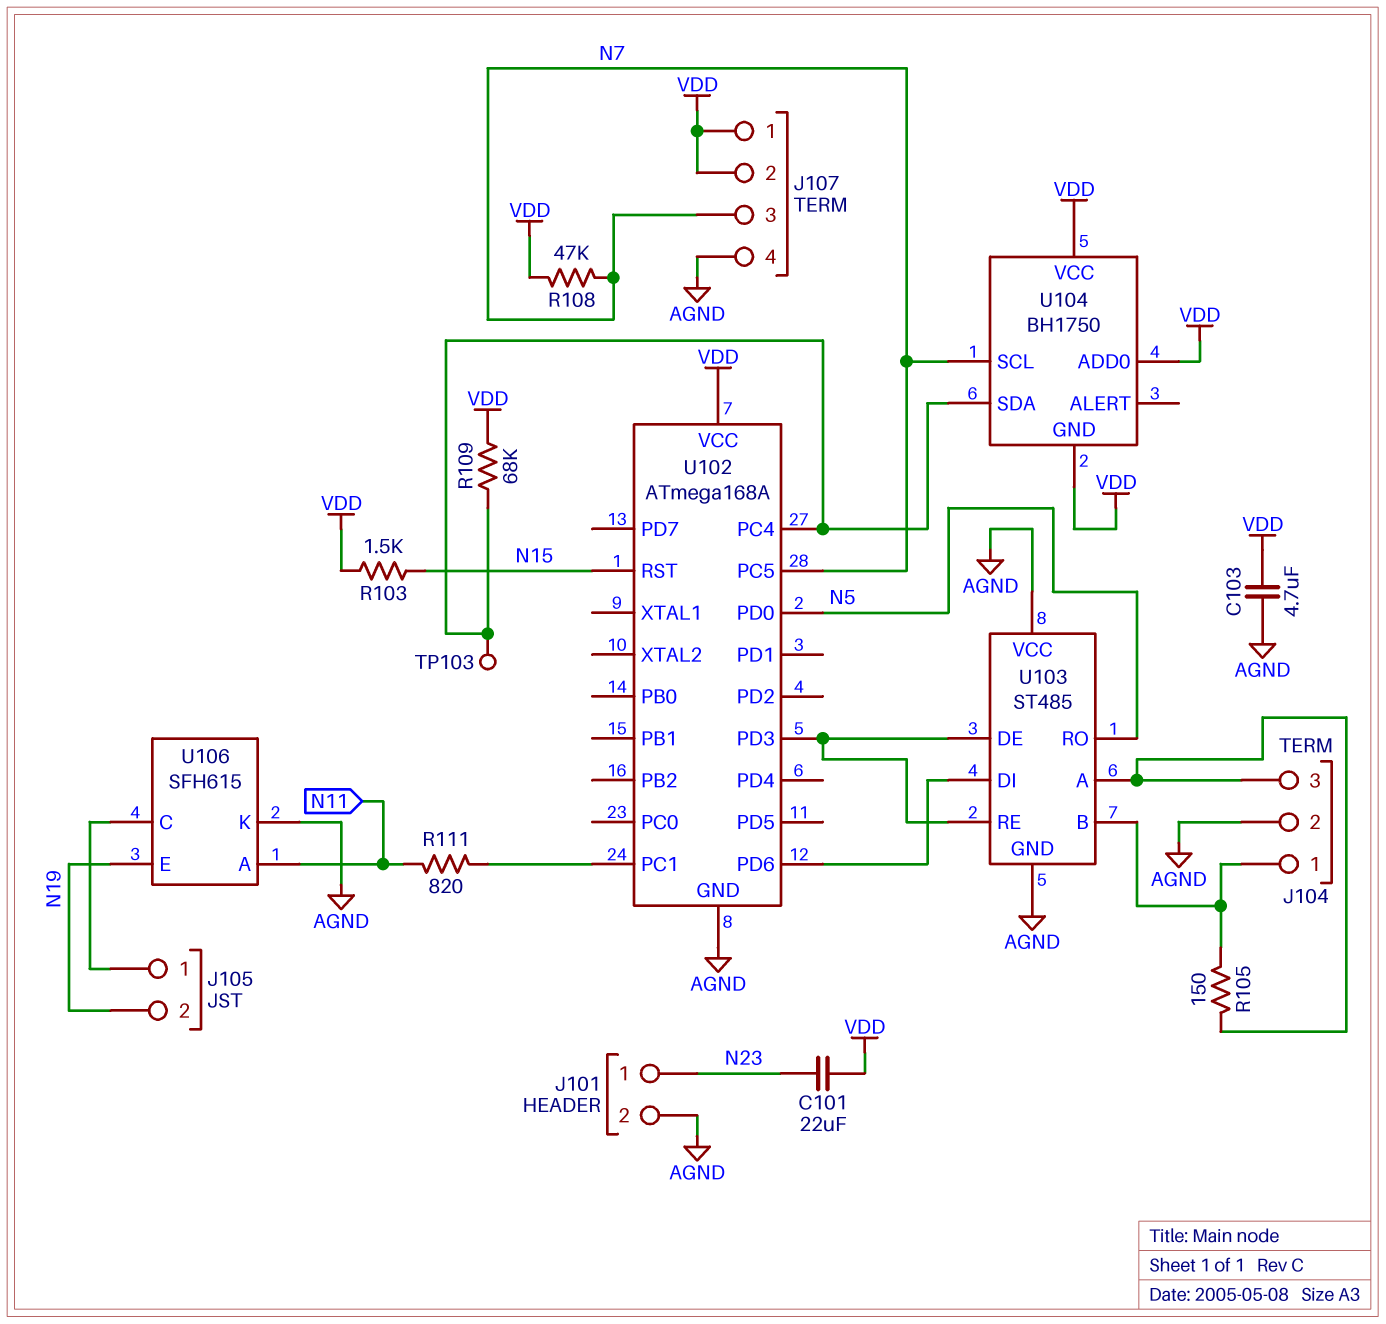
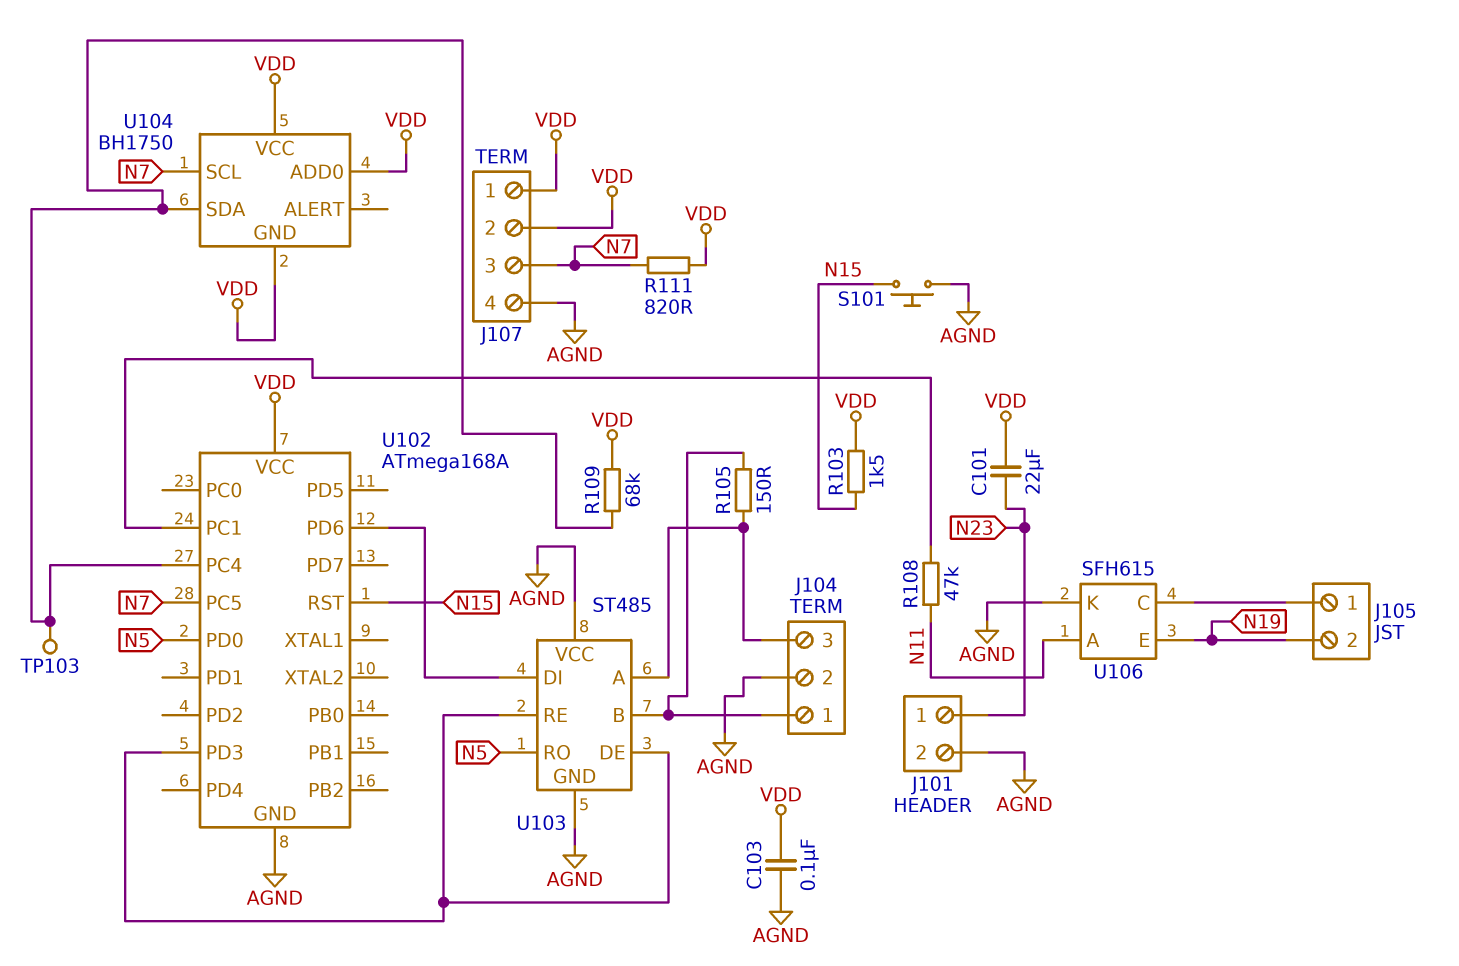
C103: 4.7uF (AGND, VDD) -> 100nF (AGND, VDD)
R108: 47k (N7, VDD) -> 47k (N11, U102/PC1)
R111: 820 (N11, U102/PC1) -> 820 (N7, VDD)
S101: none -> button (AGND, N15)

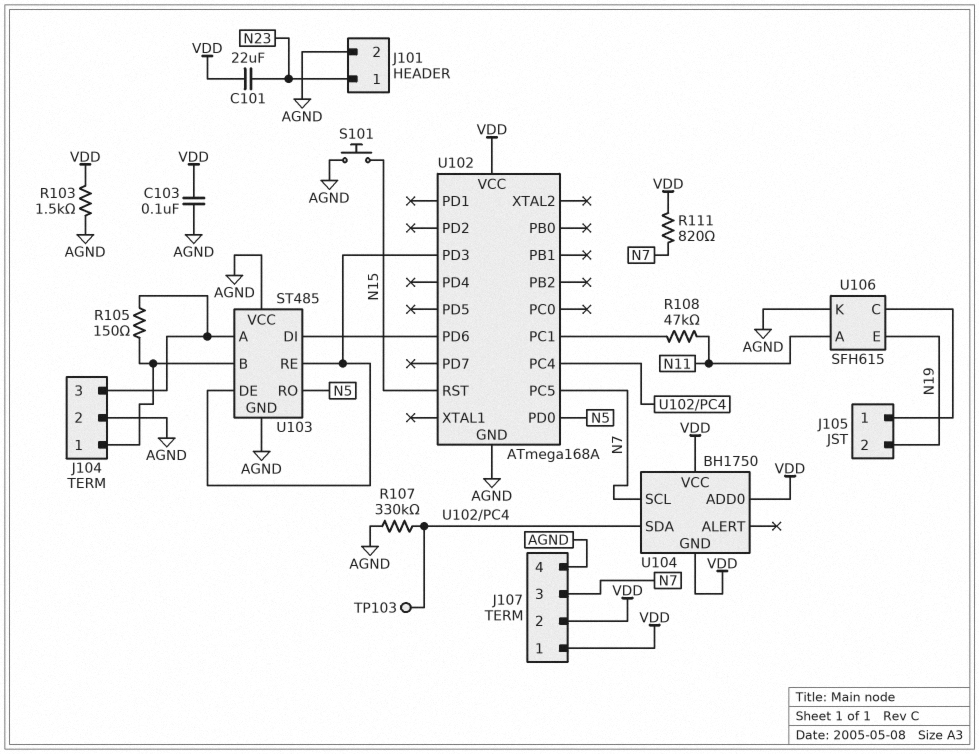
R103: 1.5k (N15, VDD) -> 1.5k (AGND, VDD)
R107: none -> 330k (AGND, U102/PC4)
R109: 68k (U102/PC4, VDD) -> none

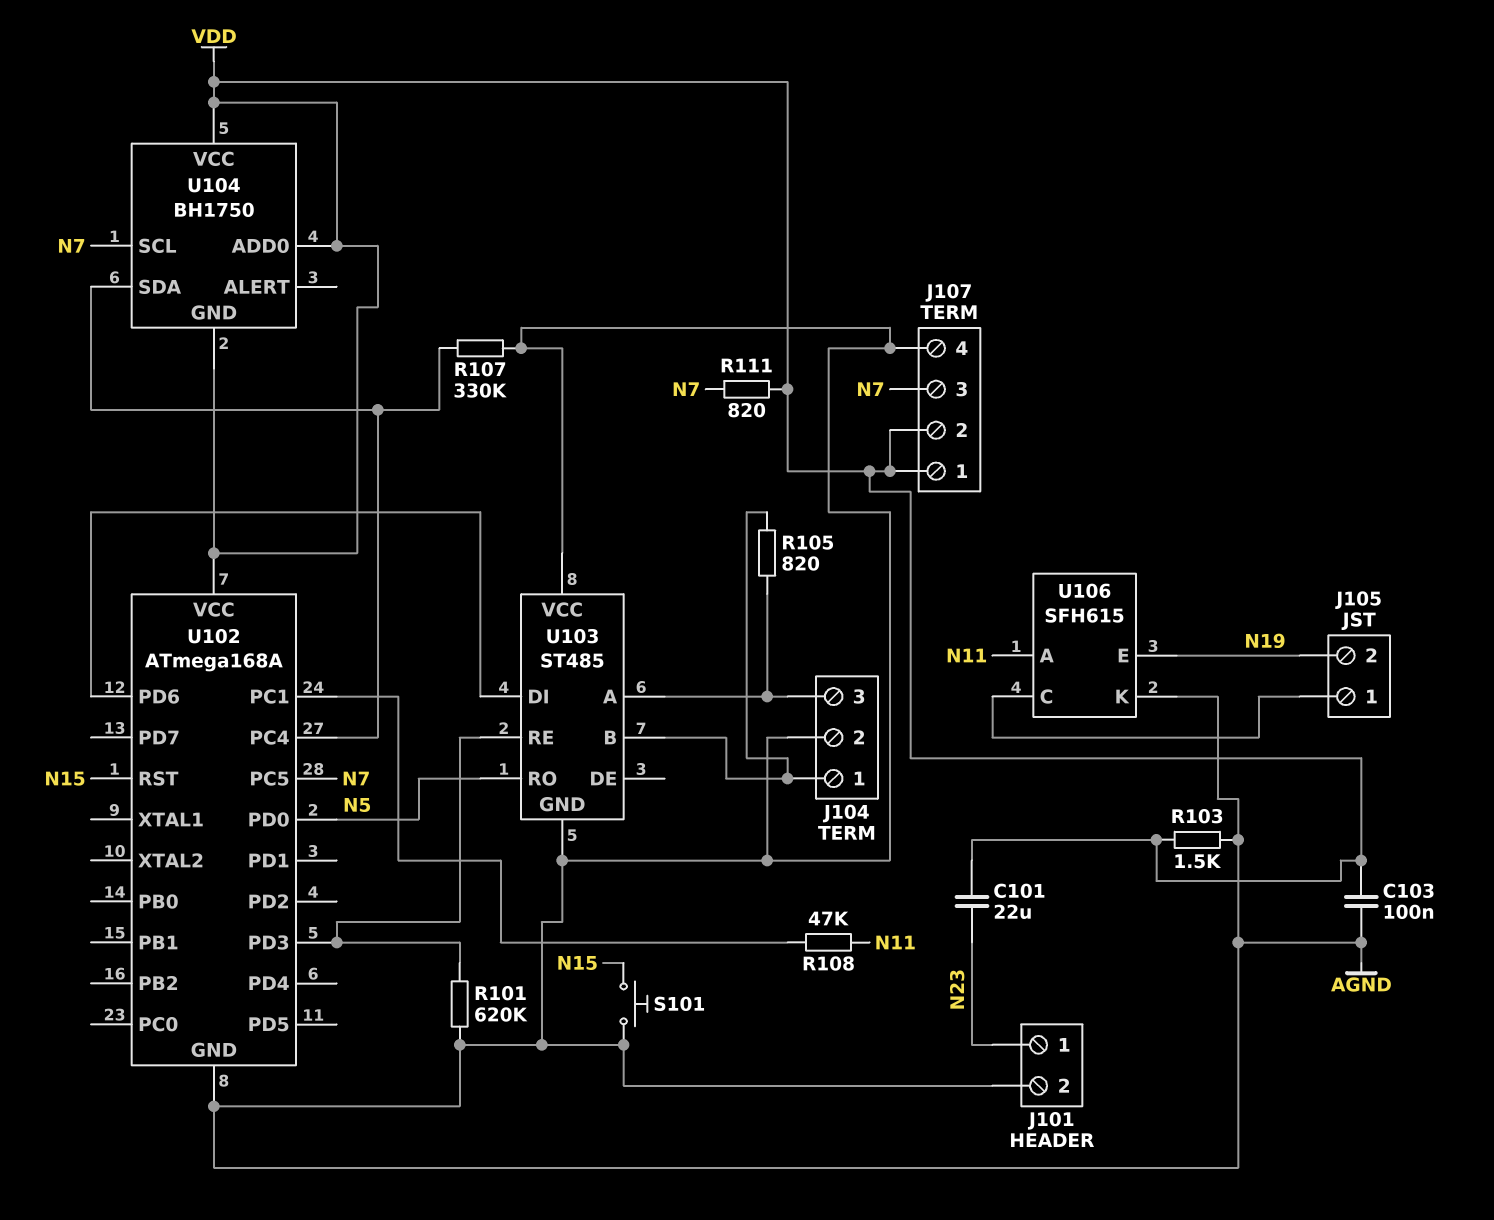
R101: none -> 620k (AGND, U102/PD3)
R105: 150 (J104/1, J104/3) -> 820 (J104/1, J104/3)
TP103: test point (U102/PC4) -> none
U103 pin DE: U102/PD3 -> none

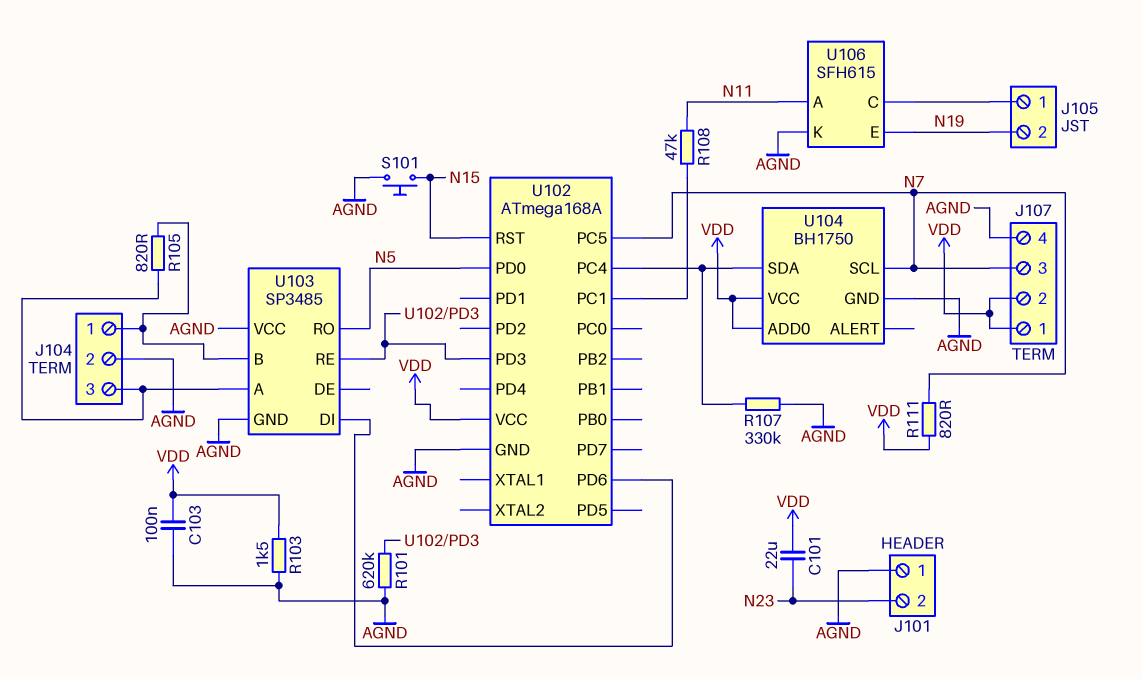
J101 pin 1: N23 -> AGND
J101 pin 2: AGND -> N23
U103: ST485 -> SP3485
U104 pin GND: VDD -> AGND

